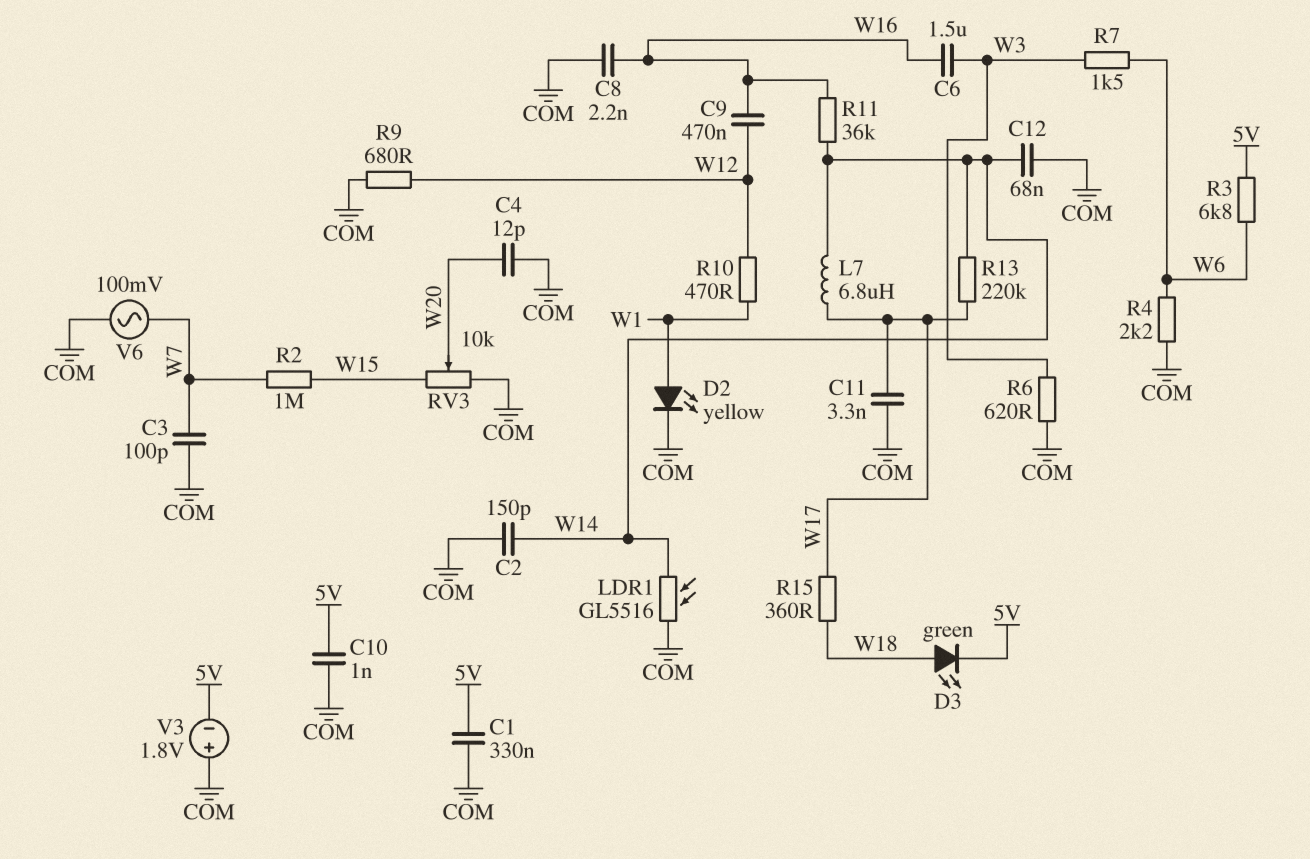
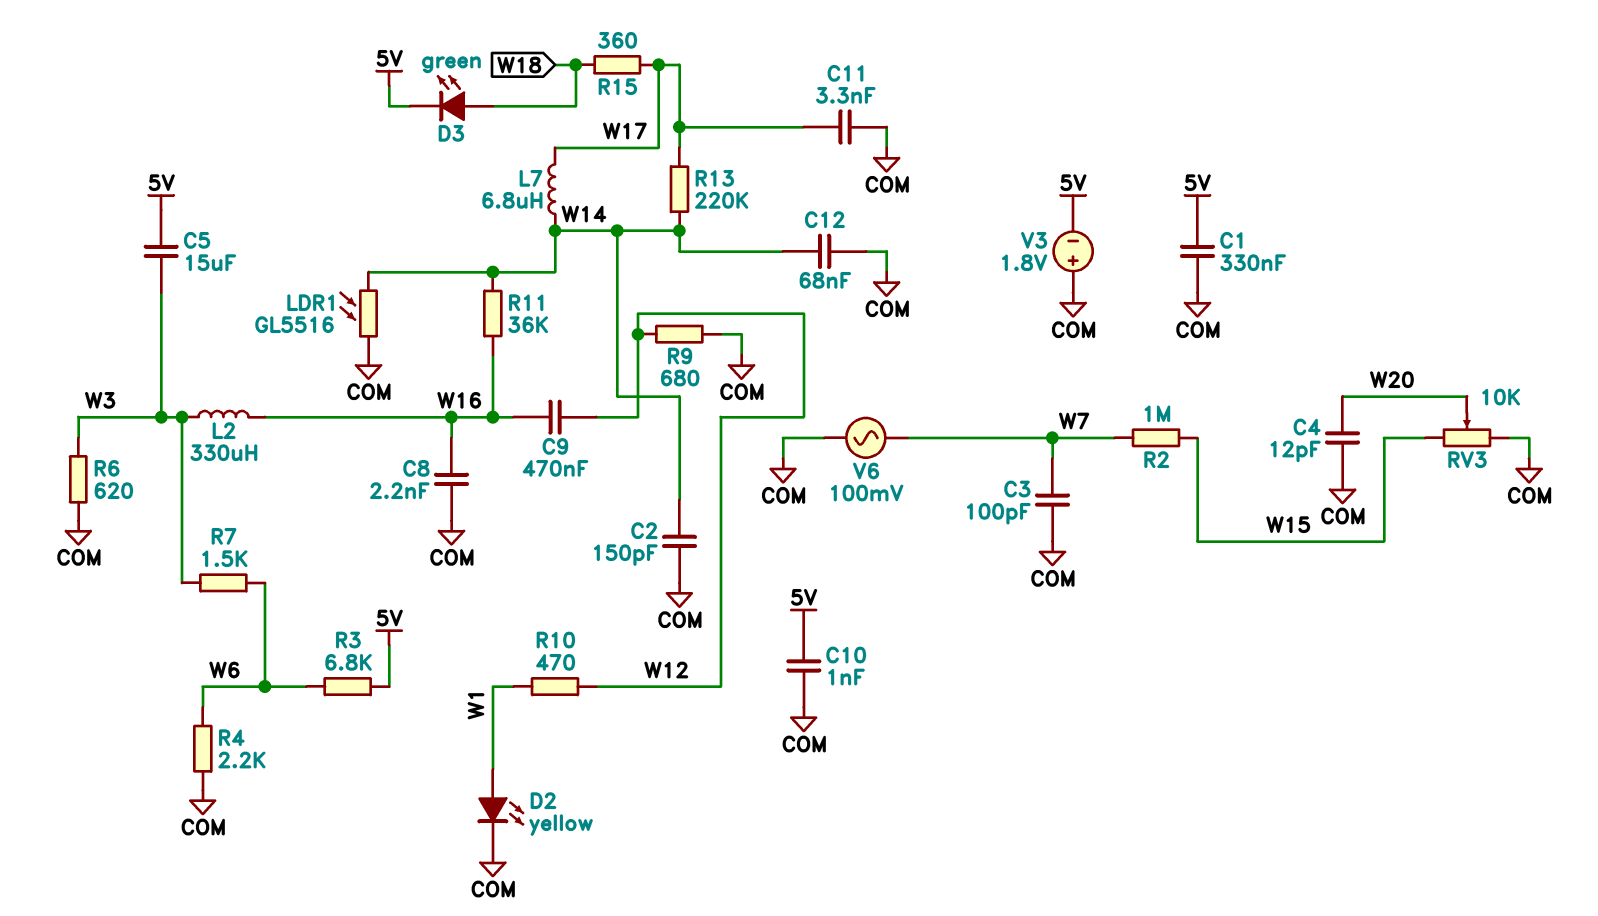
C5: none -> 15uF (5V, W3)
C6: 1.5uF (W3, W16) -> none
L2: none -> 330uH (W3, W16)

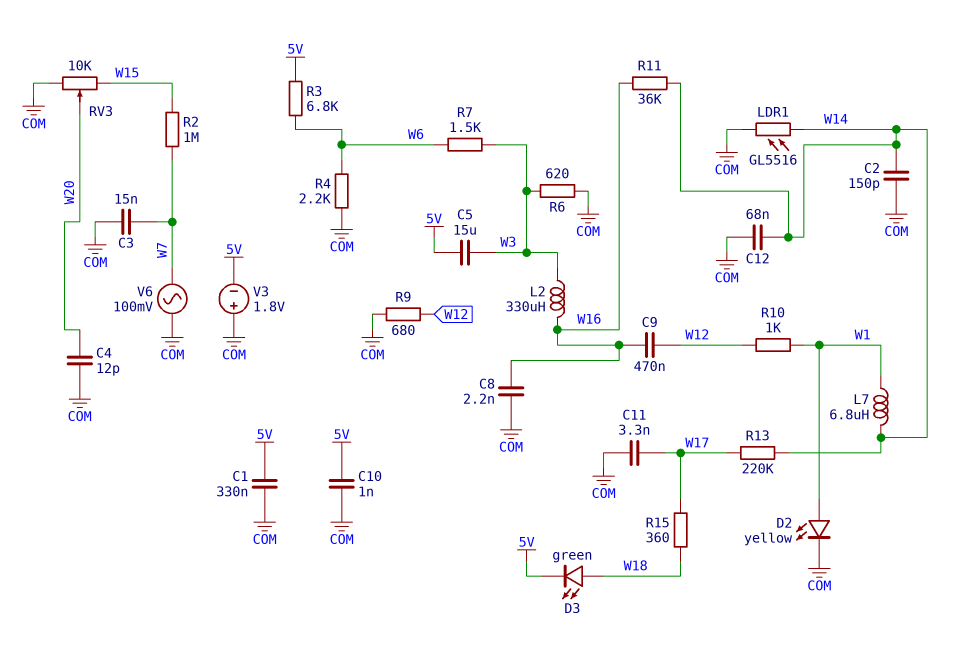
C3: 100pF (COM, W7) -> 15nF (COM, W7)
L7: 6.8uH (W14, W17) -> 6.8uH (W1, W14)
R10: 470 (W1, W12) -> 1k (W1, W12)

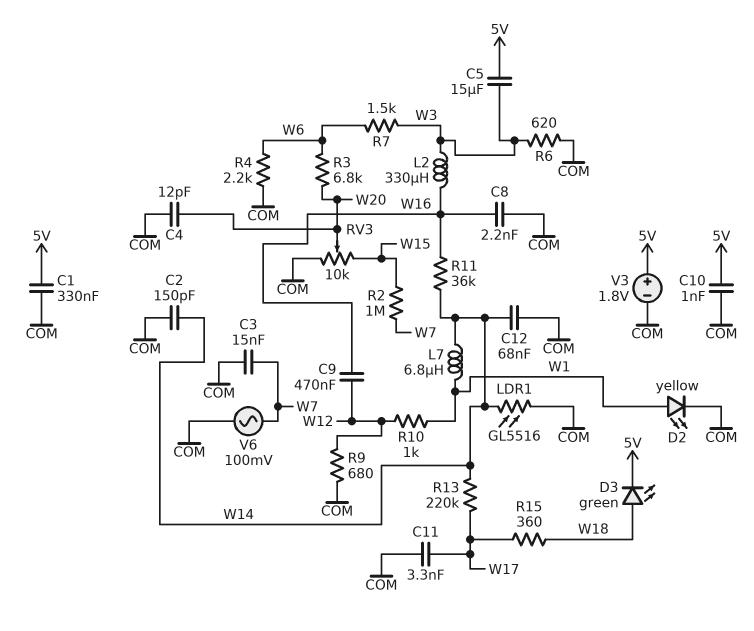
R3: 6.8k (5V, W6) -> 6.8k (W6, W20)
V3: 1.8V (plus COM, minus 5V) -> 1.8V (plus 5V, minus COM)

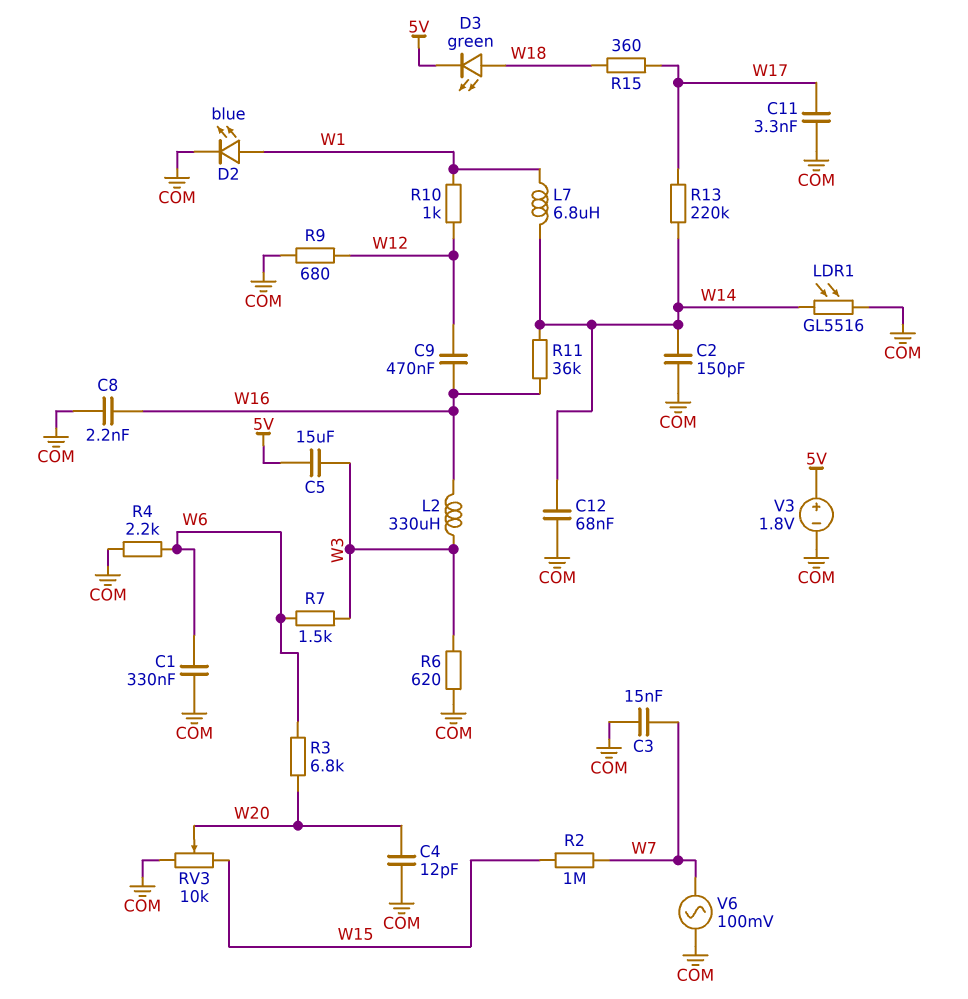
C1: 330nF (5V, COM) -> 330nF (COM, W6)
C10: 1nF (5V, COM) -> none
D2: LED yellow (A W1, K COM) -> LED blue (A W1, K COM)

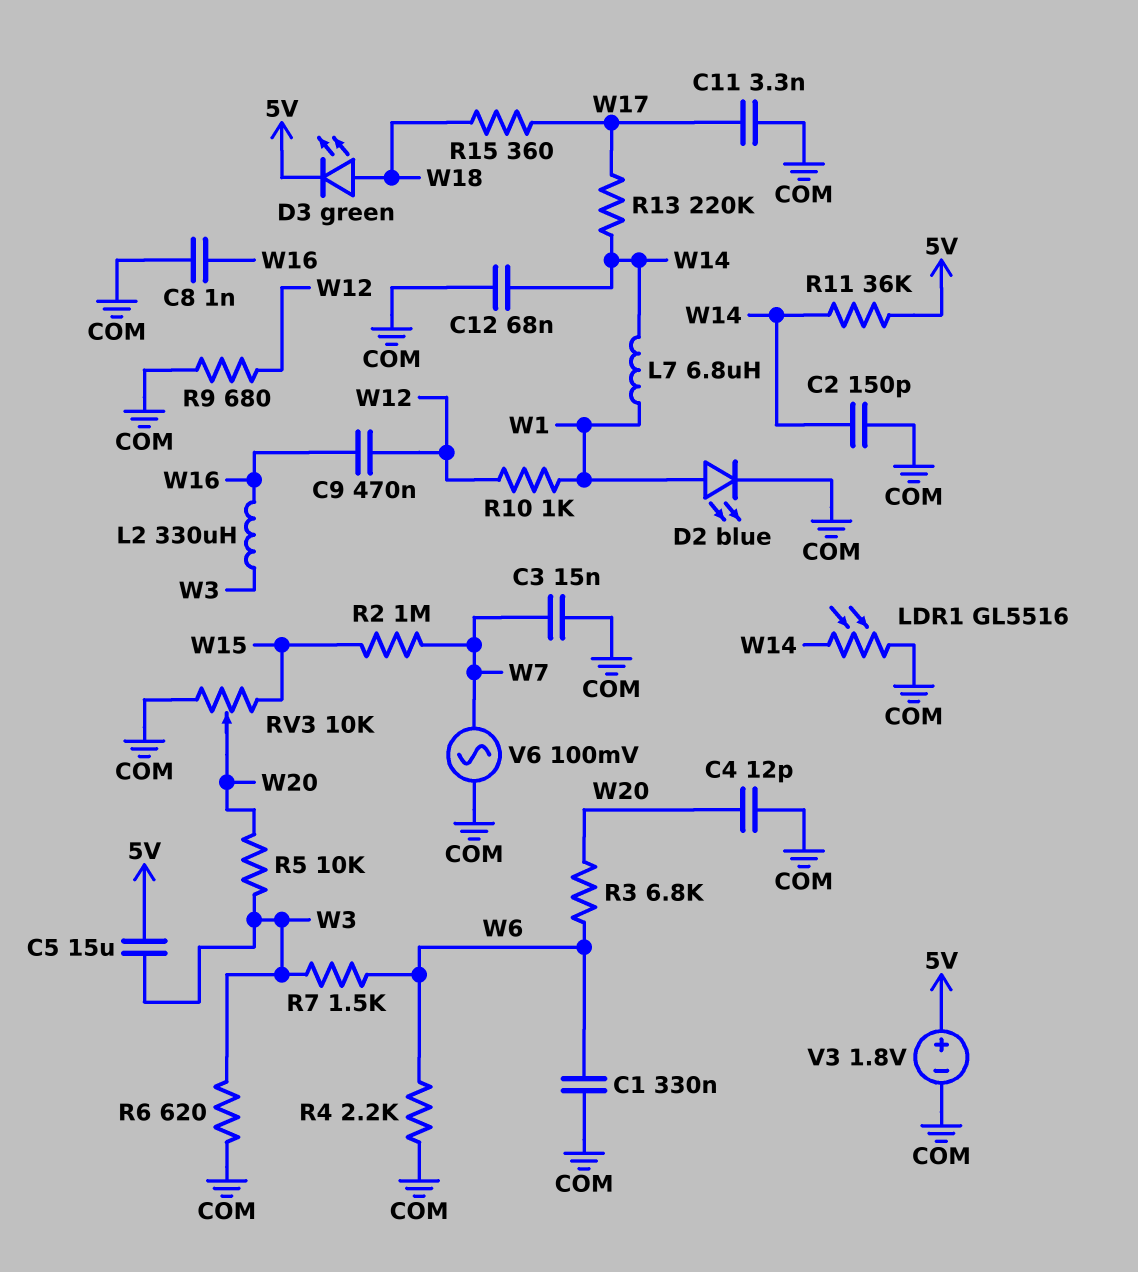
C8: 2.2nF (COM, W16) -> 1nF (COM, W16)
R5: none -> 10k (W3, W20)
R11: 36k (W14, W16) -> 36k (5V, W14)

